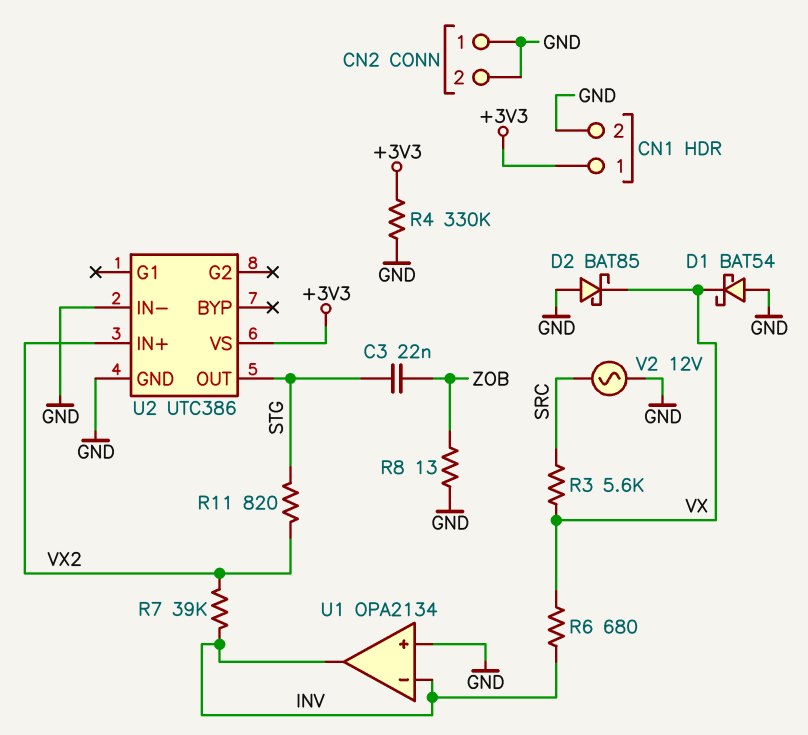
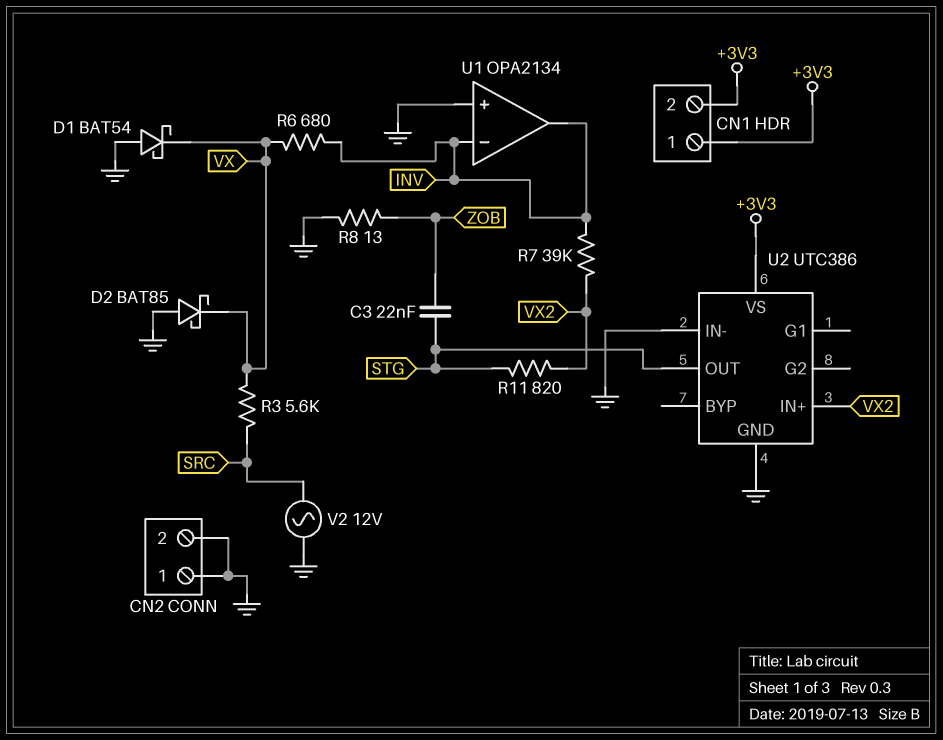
CN1 pin 2: GND -> +3V3
R4: 330k (+3V3, GND) -> none

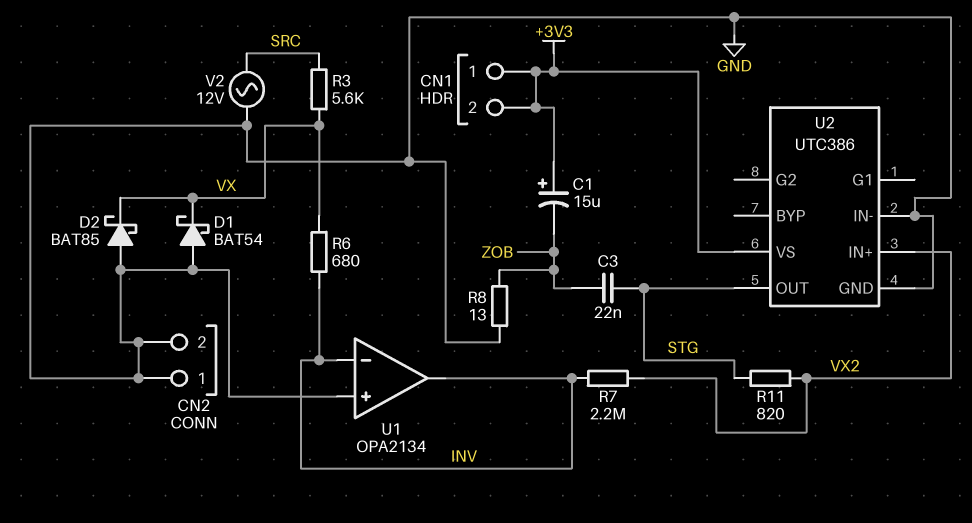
C1: none -> 15uF (plus +3V3, minus ZOB)
R7: 39k (INV, VX2) -> 2.2M (INV, VX2)

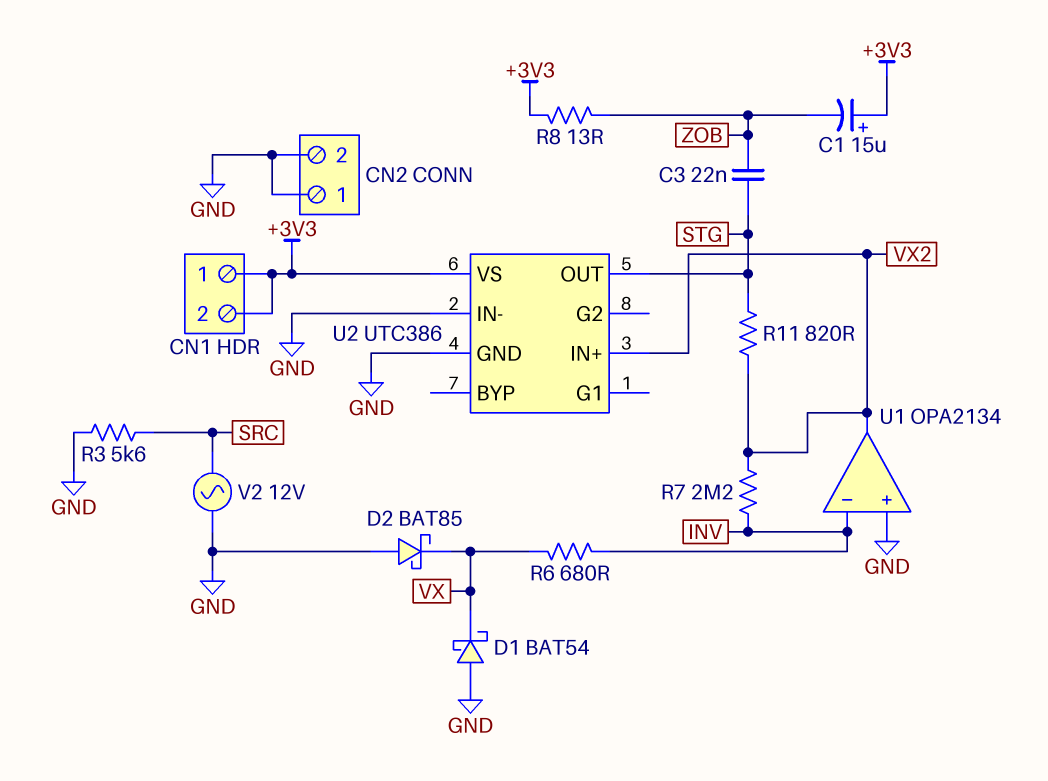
R3: 5.6k (SRC, VX) -> 5.6k (GND, SRC)
R8: 13 (GND, ZOB) -> 13 (+3V3, ZOB)
U1 pin out: INV -> VX2

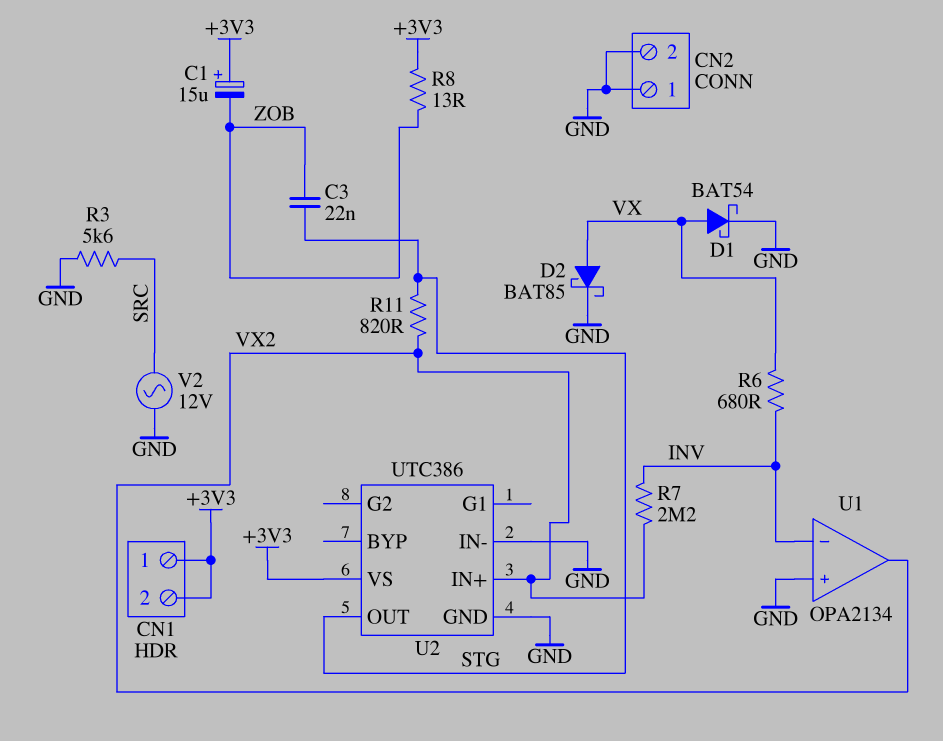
D1: schottky BAT54 (A GND, K VX) -> schottky BAT54 (A VX, K GND)
D2: schottky BAT85 (A GND, K VX) -> schottky BAT85 (A VX, K GND)

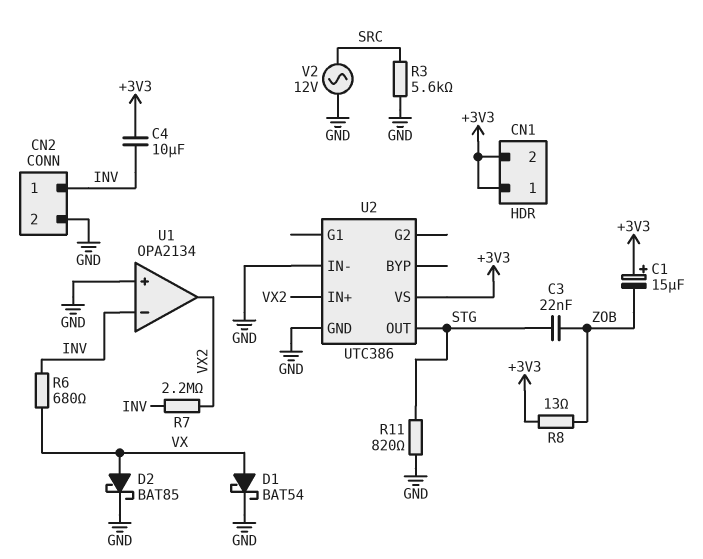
C4: none -> 10uF (+3V3, INV)
CN2 pin 1: GND -> INV
R11: 820 (STG, VX2) -> 820 (GND, STG)

